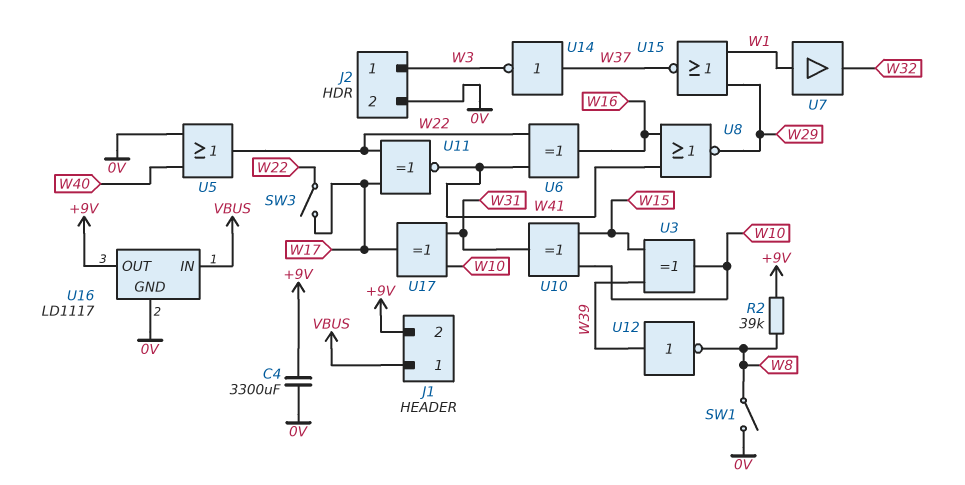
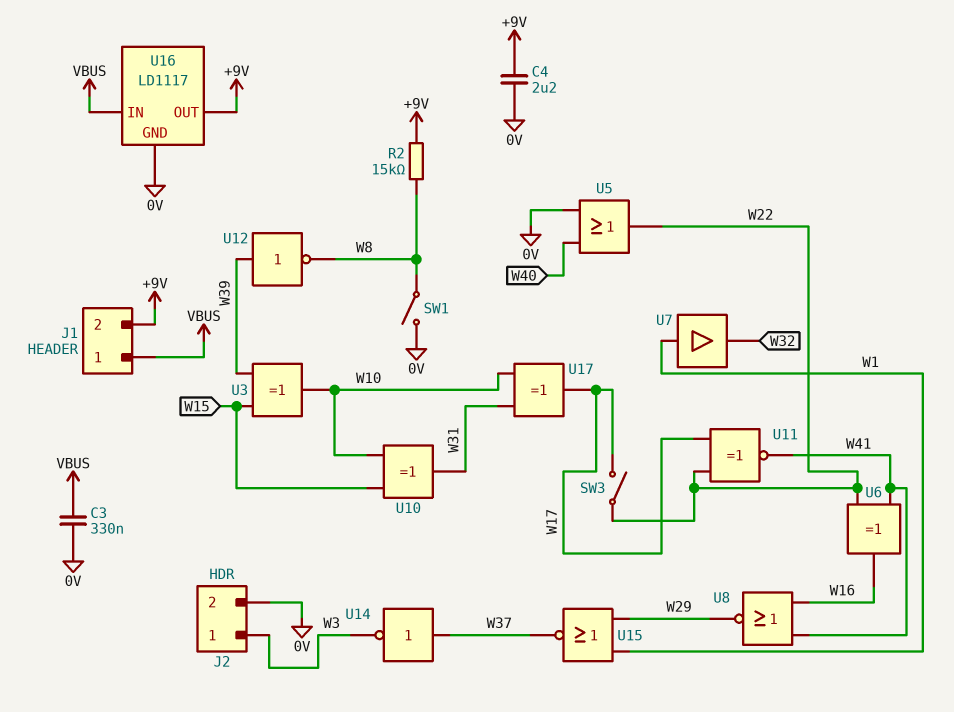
C3: none -> 330nF (0V, VBUS)
C4: 3300uF (+9V, 0V) -> 2.2uF (+9V, 0V)
R2: 39k (+9V, W8) -> 15k (+9V, W8)

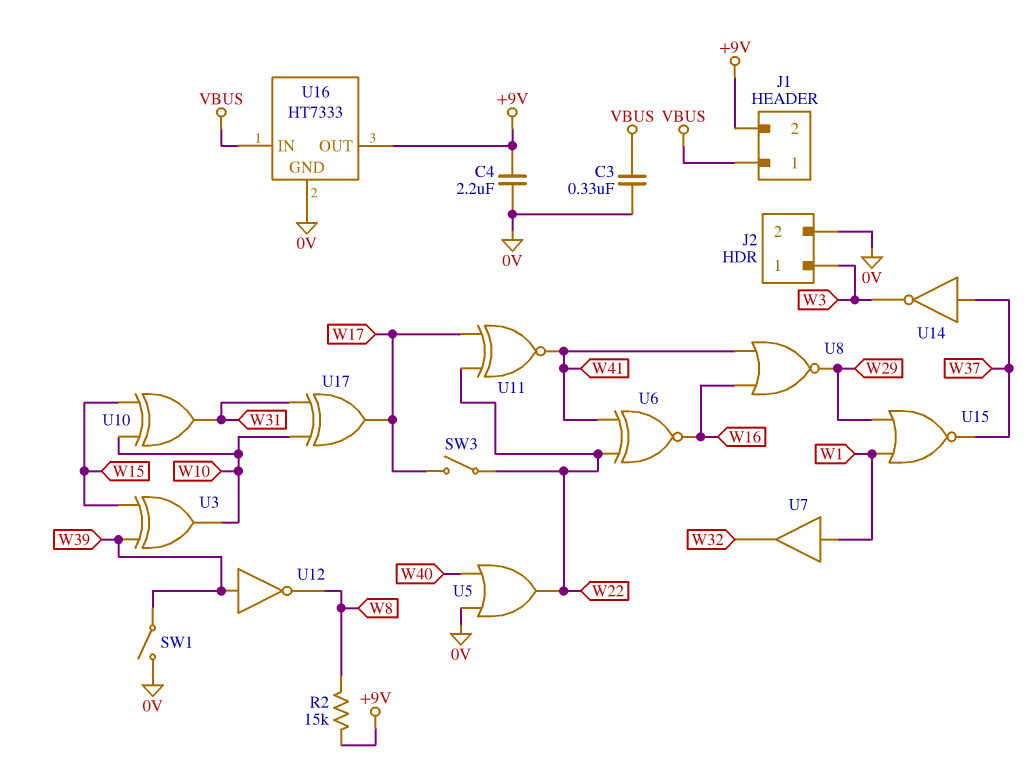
SW1: switch (0V, W8) -> switch (0V, W39)
U6: XOR (in W22, in W41, out W16) -> XNOR (in W22, in W41, out W16)
U16: LD1117 -> HT7333

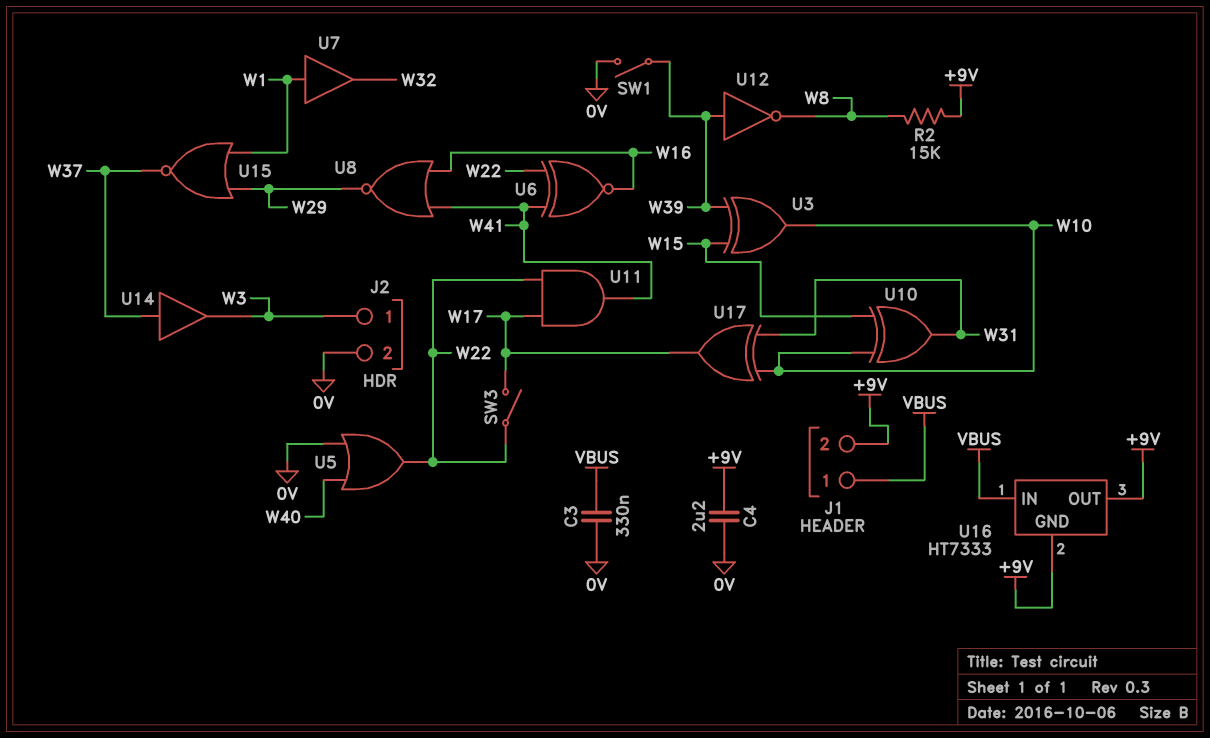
U11: XNOR (in W17, in W22, out W41) -> AND (in W17, in W22, out W41)
U14: NOT (in W37, out W3) -> buffer (in W37, out W3)
U16 pin GND: 0V -> +9V

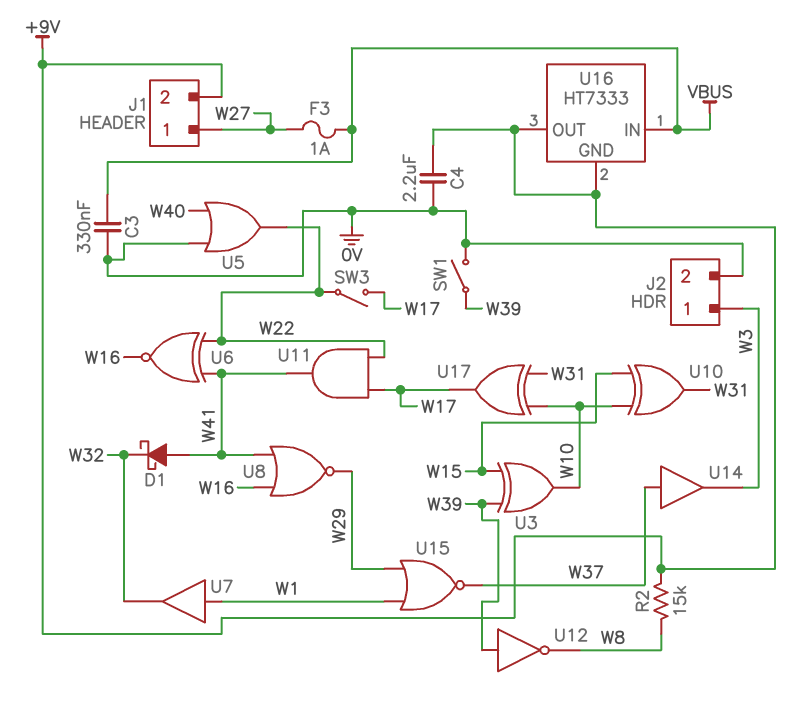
D1: none -> schottky (A W41, K W32)
F3: none -> 1A (VBUS, W27)
J1 pin 1: VBUS -> W27

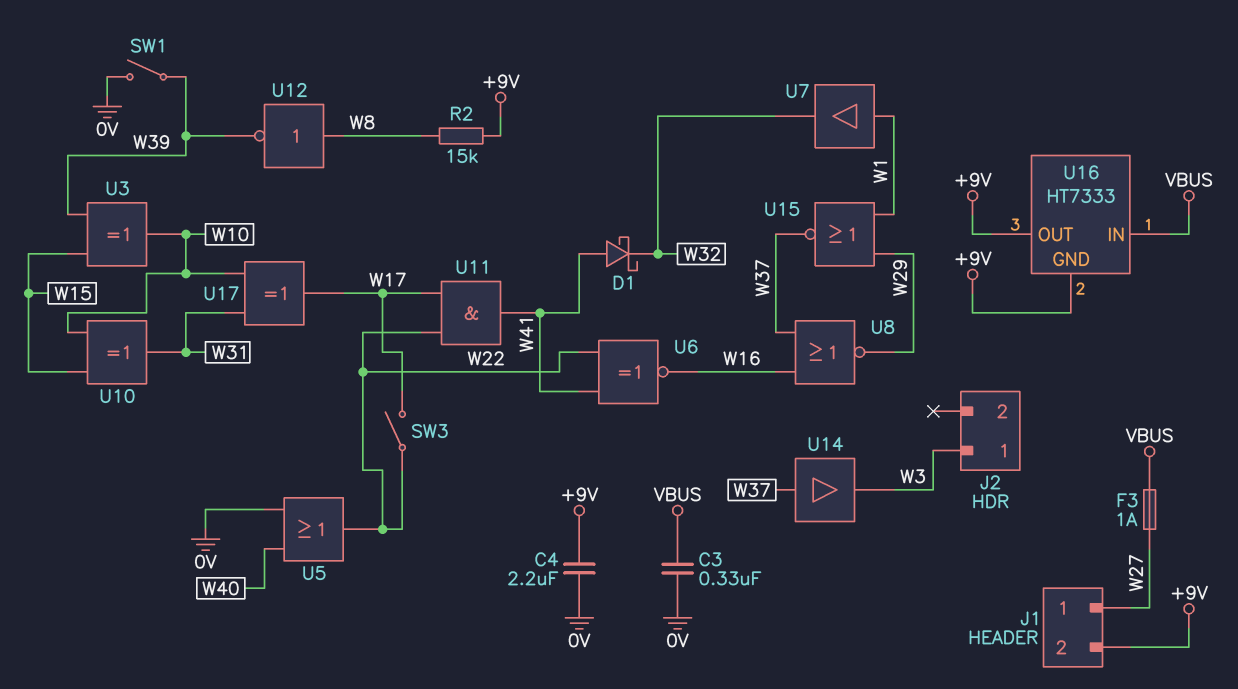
J2 pin 2: 0V -> none
U8: NOR (in W16, in W41, out W29) -> NOR (in W16, in W37, out W29)
U12: NOT (in W39, out W8) -> NOT (in W8, out W39)

